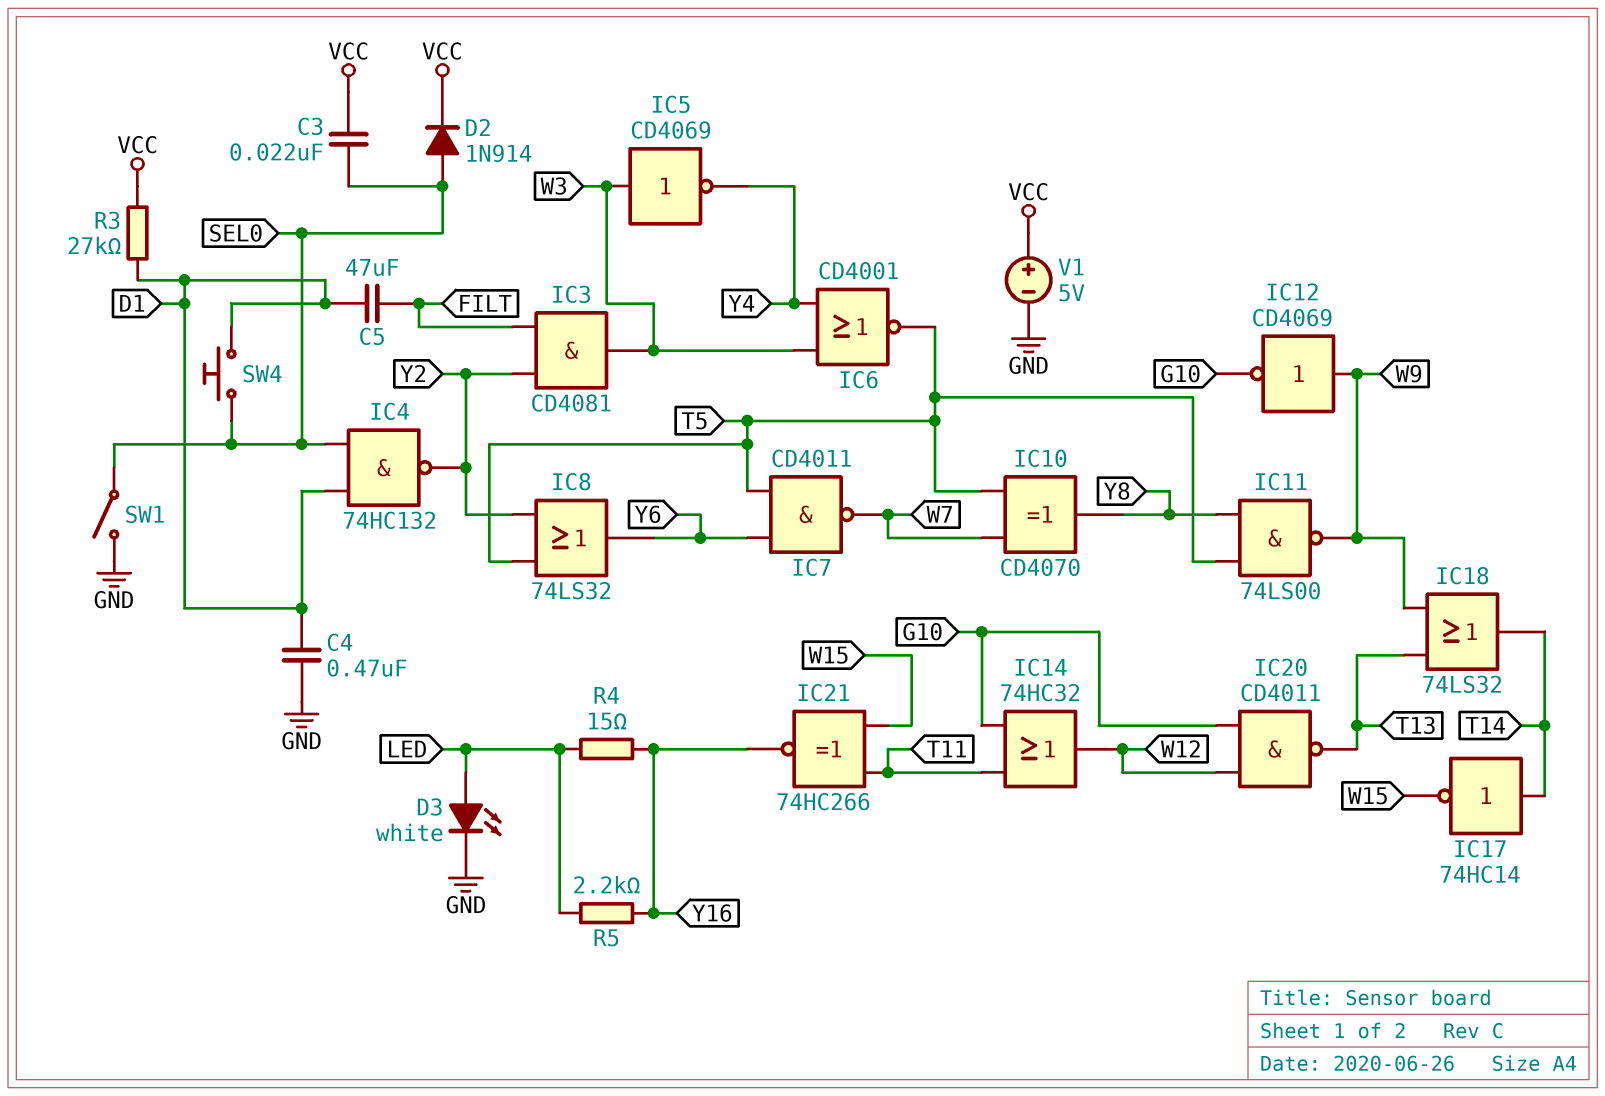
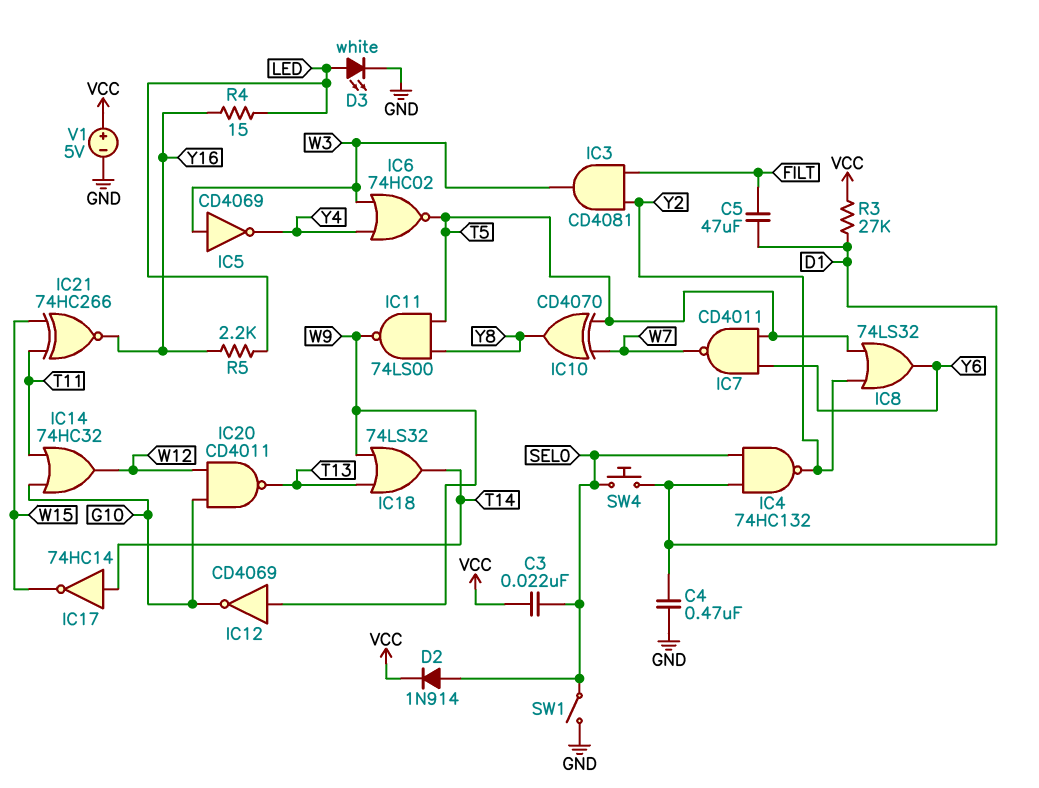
IC6: NOR CD4001 (in W3, in Y4, out T5) -> NOR 74HC02 (in W3, in Y4, out T5)

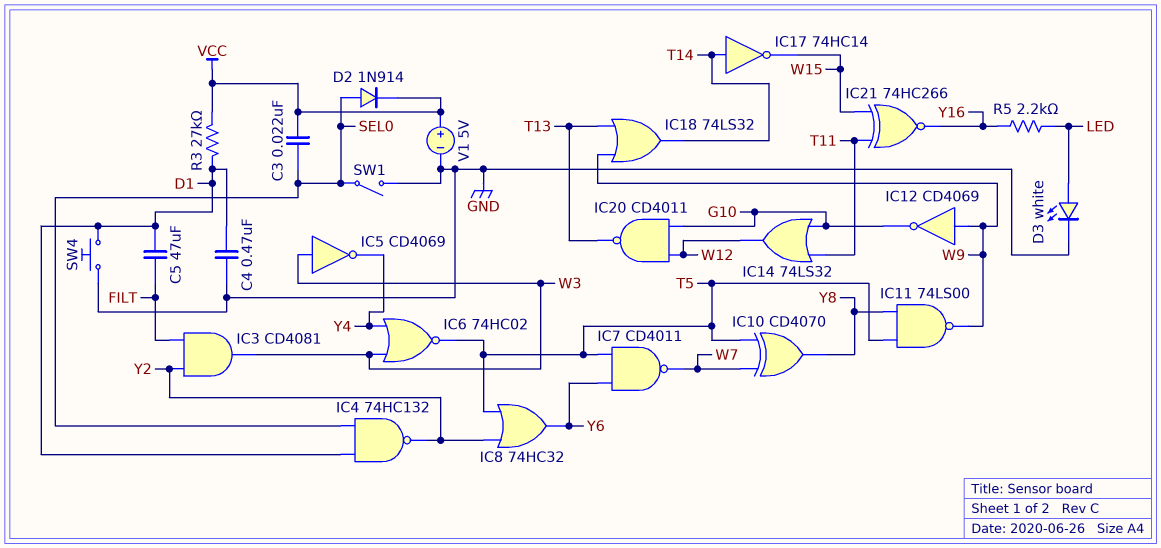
IC8: OR 74LS32 (in T5, in Y2, out Y6) -> OR 74HC32 (in T5, in Y2, out Y6)
IC14: OR 74HC32 (in G10, in T11, out W12) -> OR 74LS32 (in G10, in T11, out W12)
R4: 15 (LED, Y16) -> none
SW4: button (D1, SEL0) -> button (D1, GND)

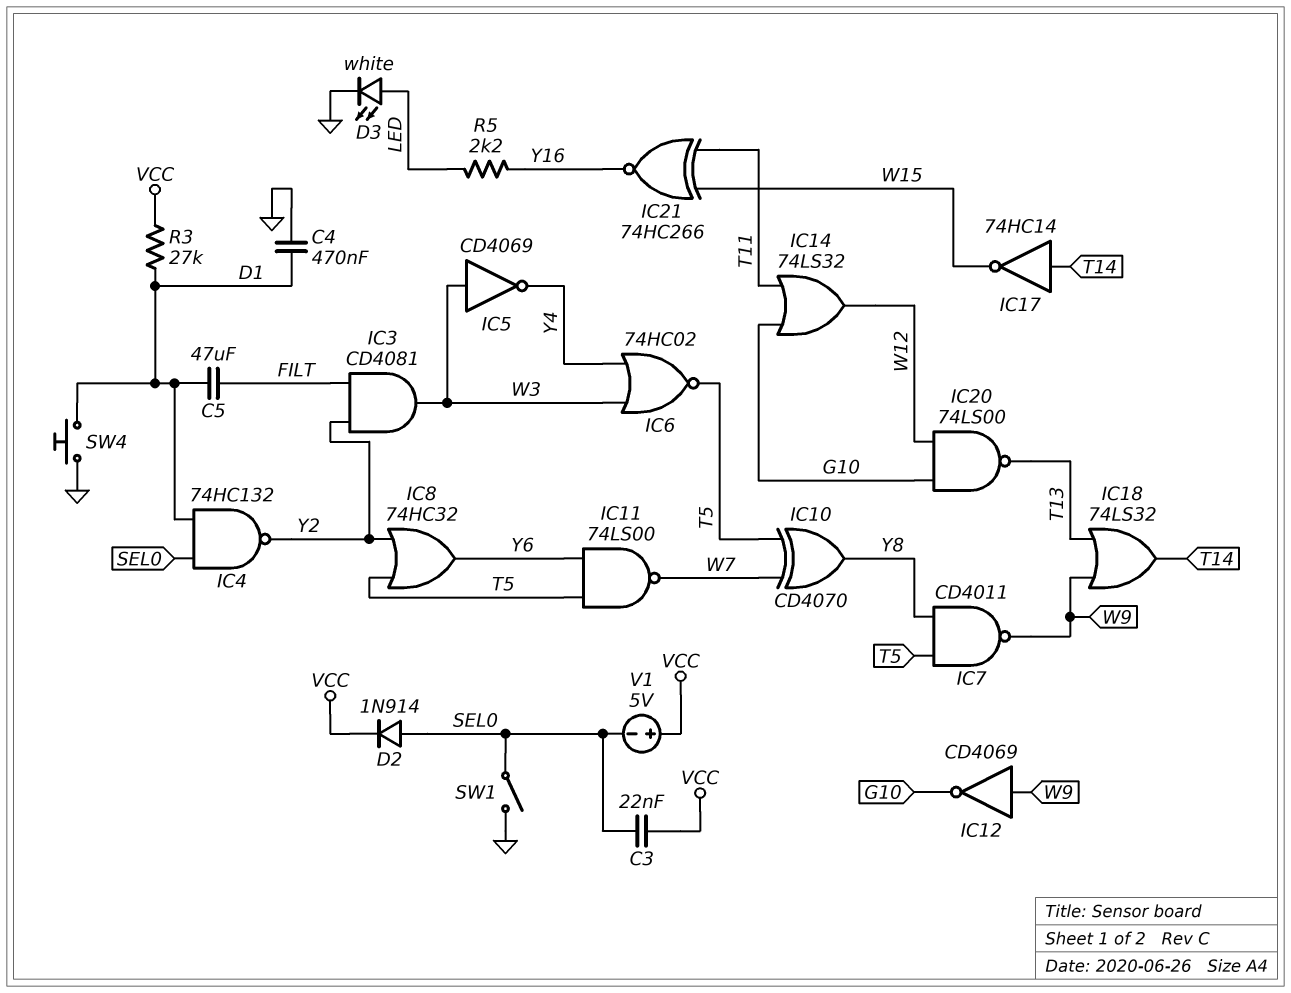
IC7: NAND CD4011 (in T5, in Y6, out W7) -> NAND CD4011 (in T5, in Y8, out W9)
IC11: NAND 74LS00 (in T5, in Y8, out W9) -> NAND 74LS00 (in T5, in Y6, out W7)
IC20: NAND CD4011 (in G10, in W12, out T13) -> NAND 74LS00 (in G10, in W12, out T13)
V1: 5V (plus VCC, minus GND) -> 5V (plus VCC, minus SEL0)

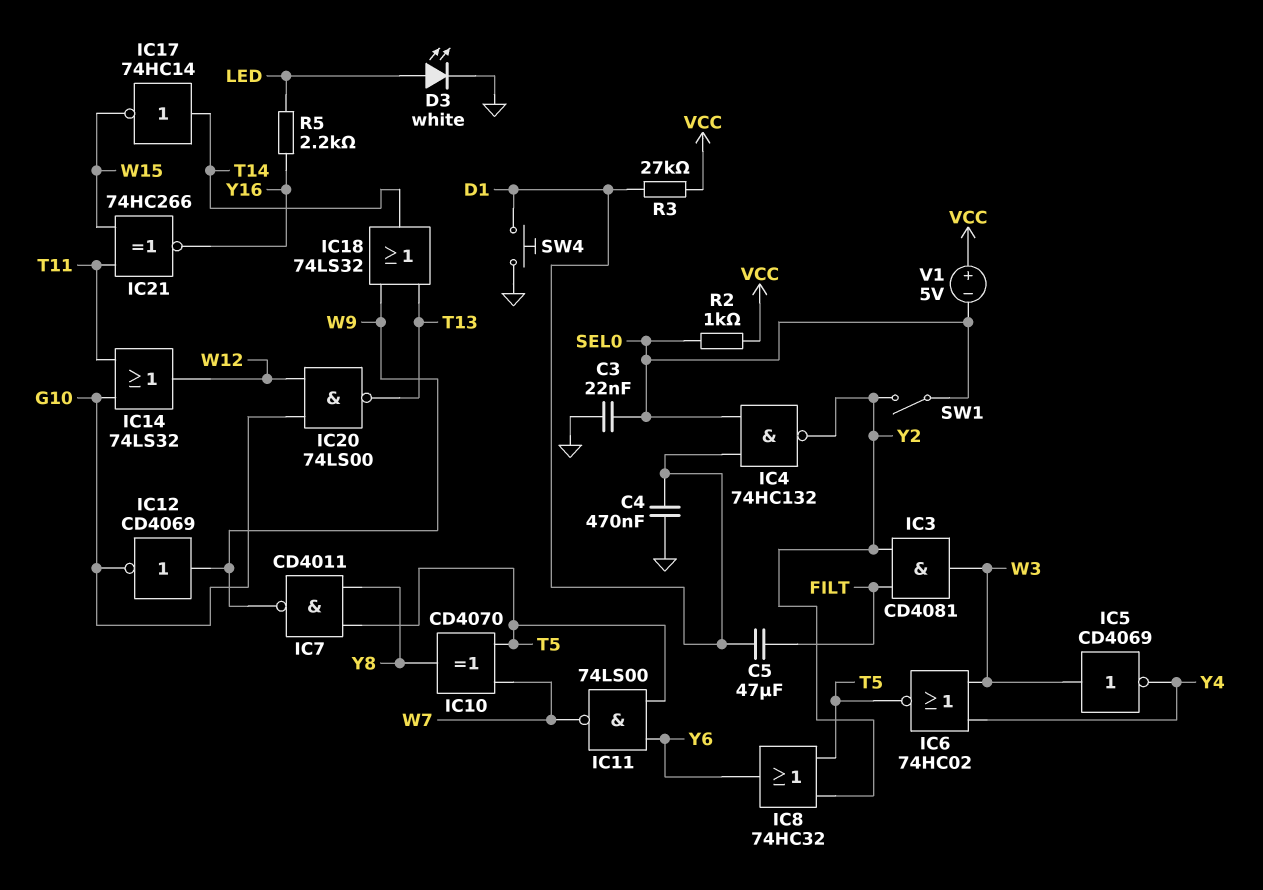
C3: 22nF (SEL0, VCC) -> 22nF (GND, SEL0)
D2: diode 1N914 (A SEL0, K VCC) -> none
R2: none -> 1k (SEL0, VCC)
SW1: switch (GND, SEL0) -> switch (SEL0, Y2)

